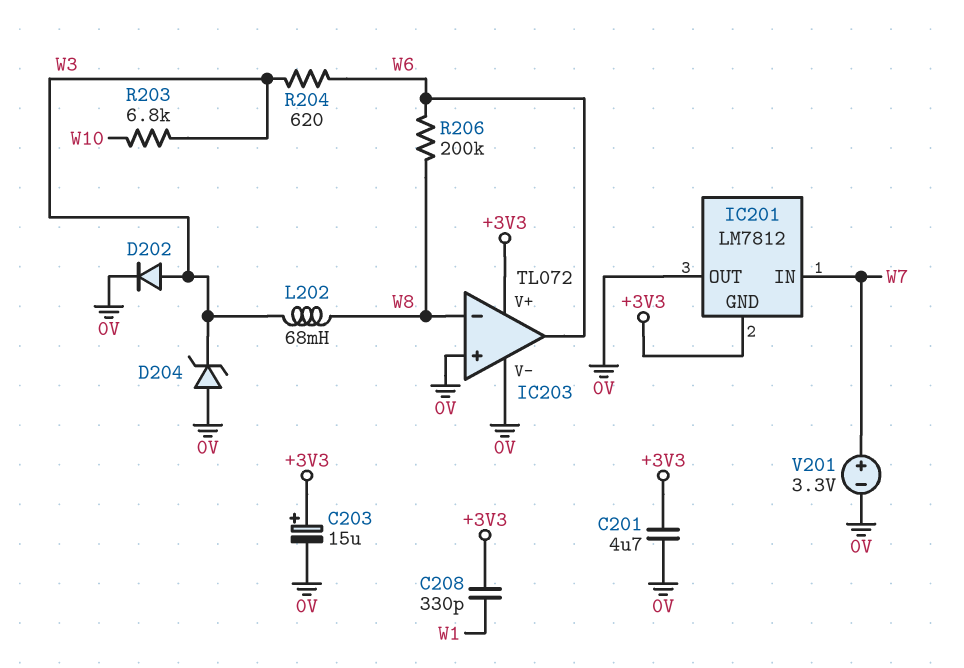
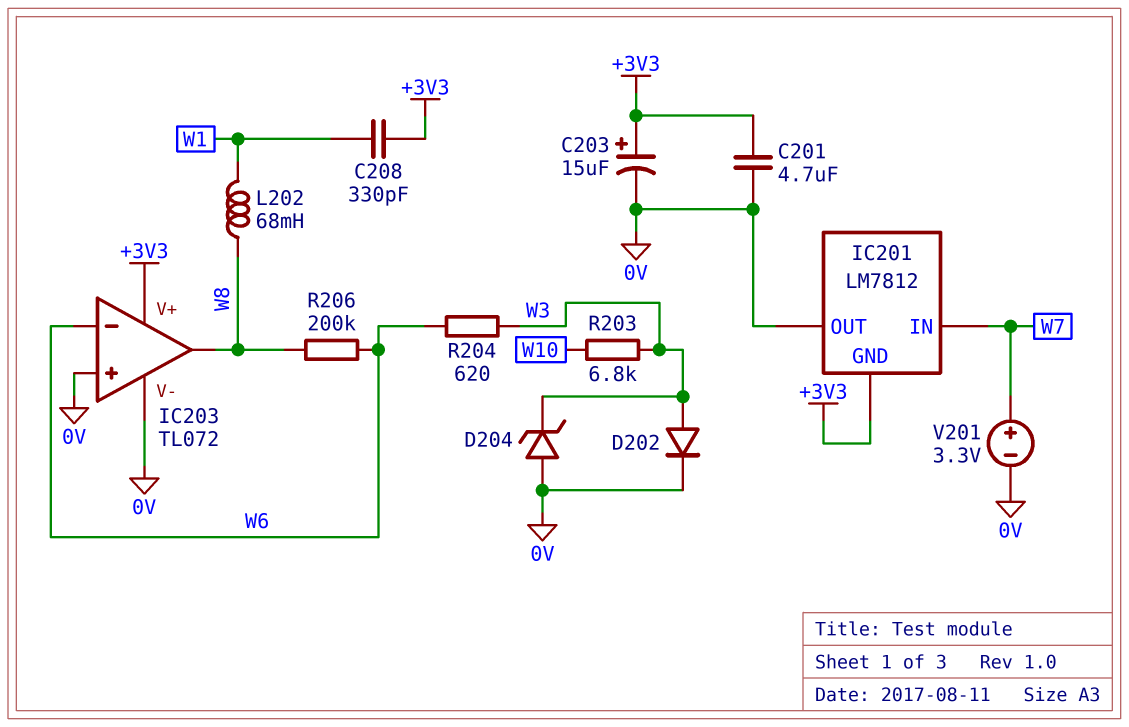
IC203 pin in-: W8 -> W6
IC203 pin out: W6 -> W8
L202: 68mH (W3, W8) -> 68mH (W1, W8)

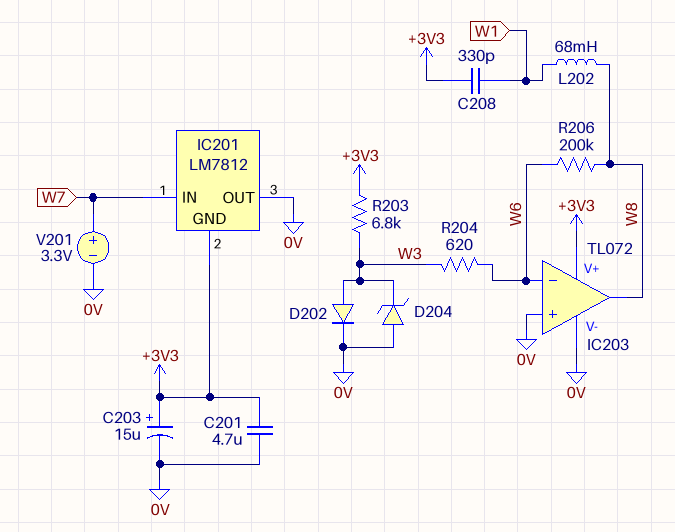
R203: 6.8k (W3, W10) -> 6.8k (+3V3, W3)

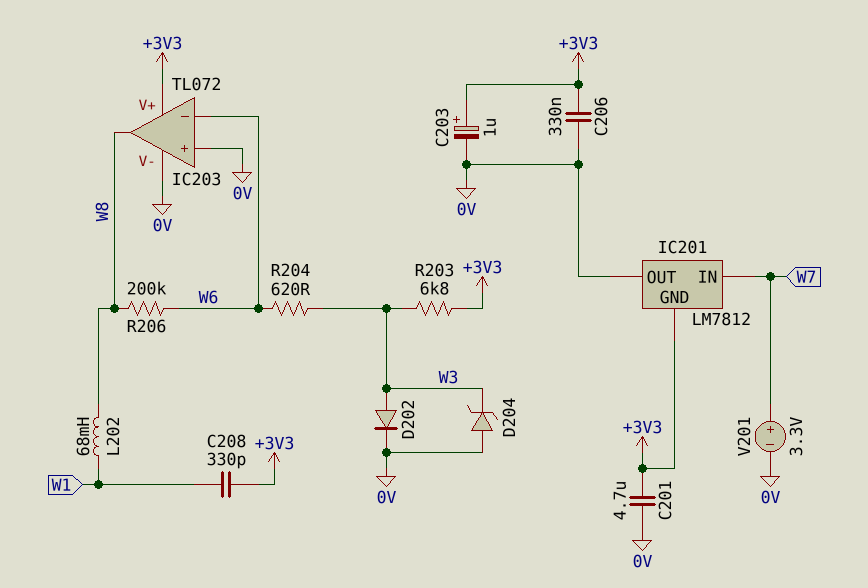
C203: 15uF (plus +3V3, minus 0V) -> 1uF (plus +3V3, minus 0V)
C206: none -> 330nF (+3V3, 0V)

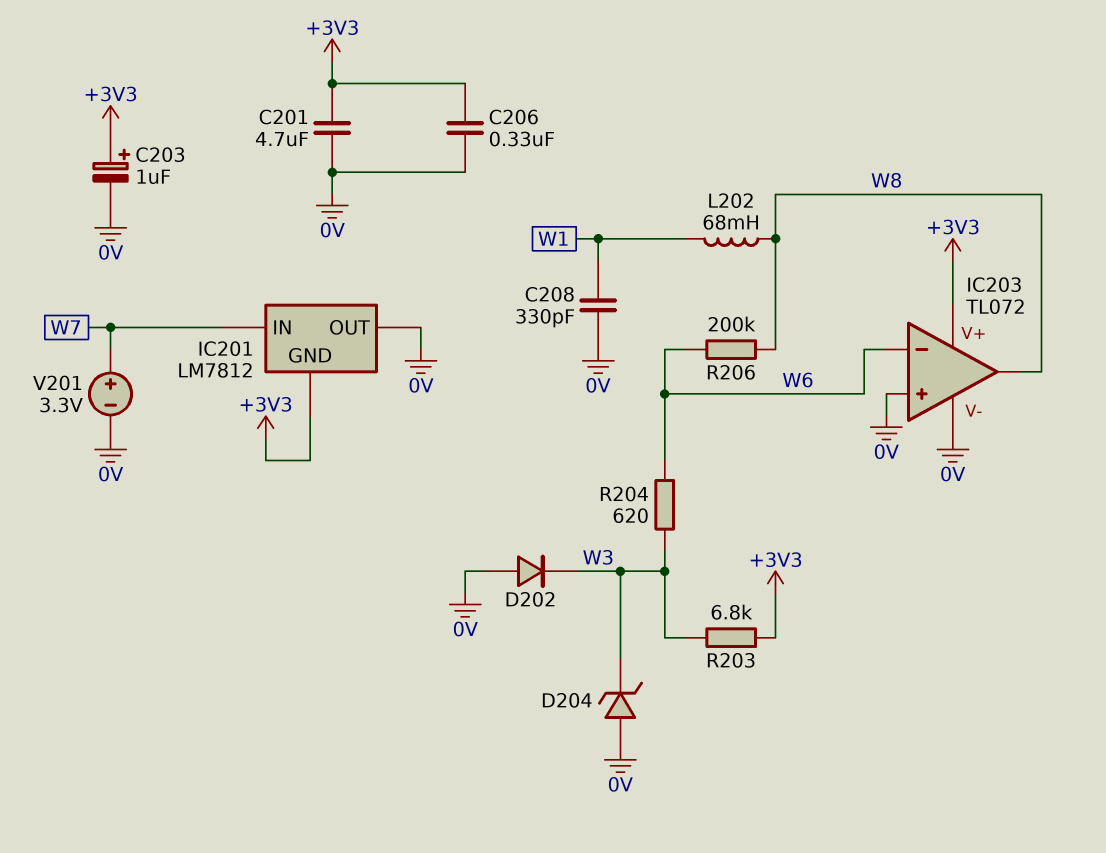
C208: 330pF (+3V3, W1) -> 330pF (0V, W1)
D202: diode (A W3, K 0V) -> diode (A 0V, K W3)

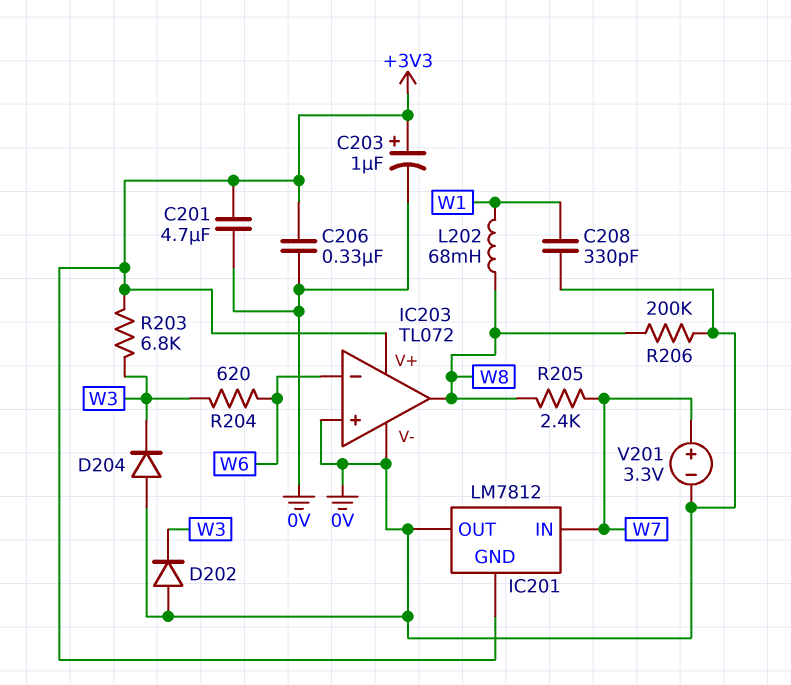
D204: zener (A 0V, K W3) -> diode (A 0V, K W3)
R205: none -> 2.4k (W7, W8)
R206: 200k (W6, W8) -> 200k (0V, W8)

